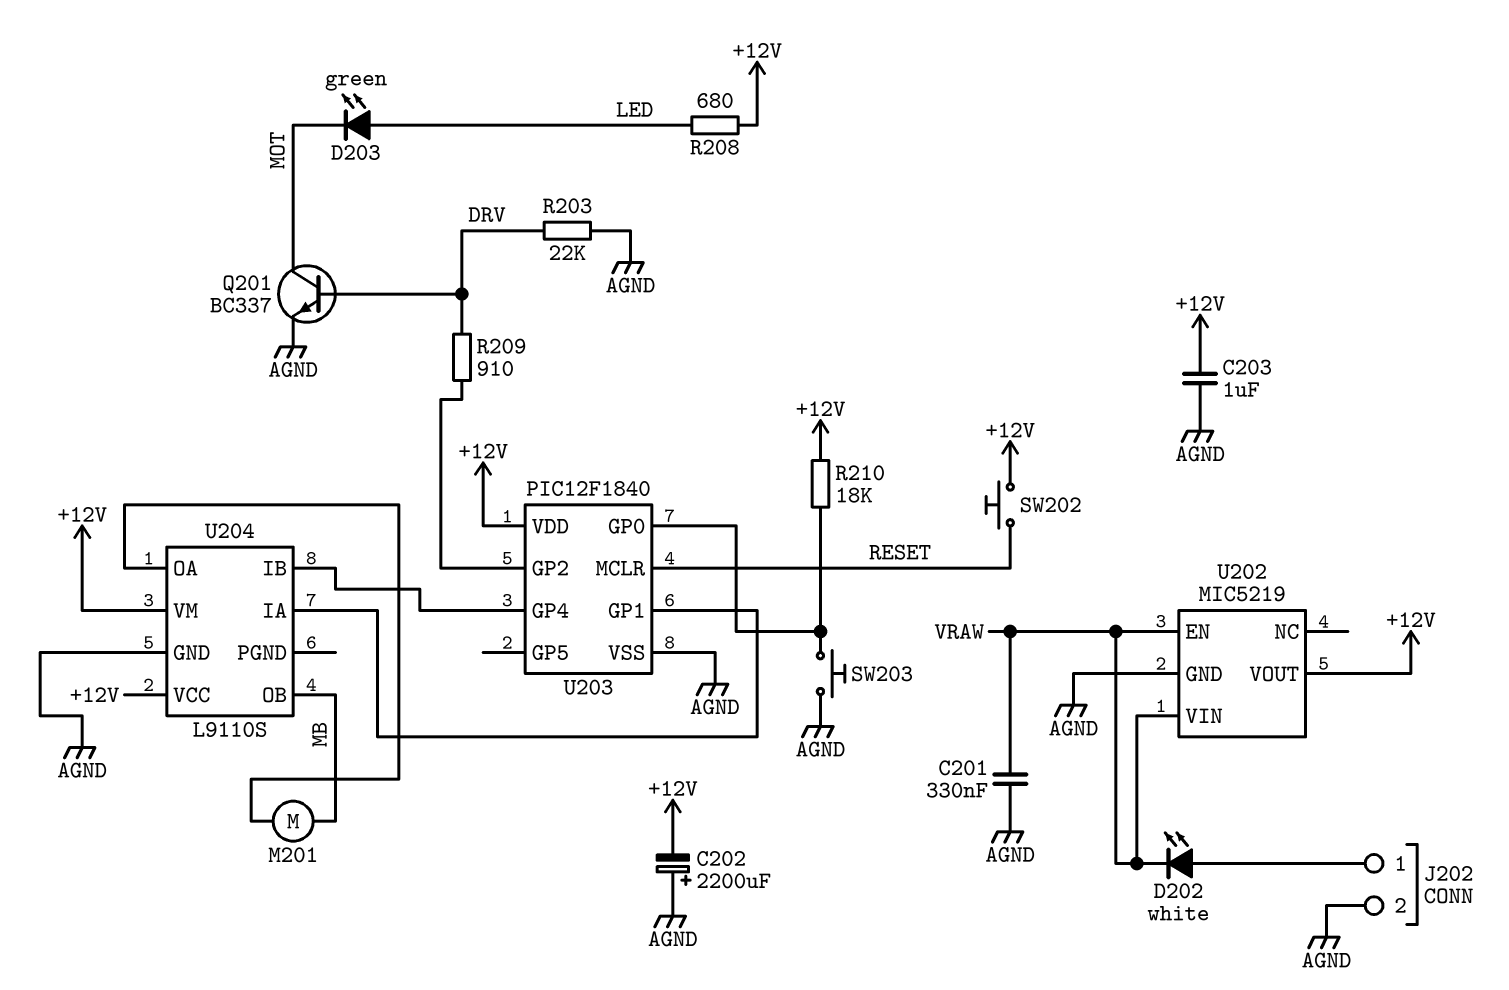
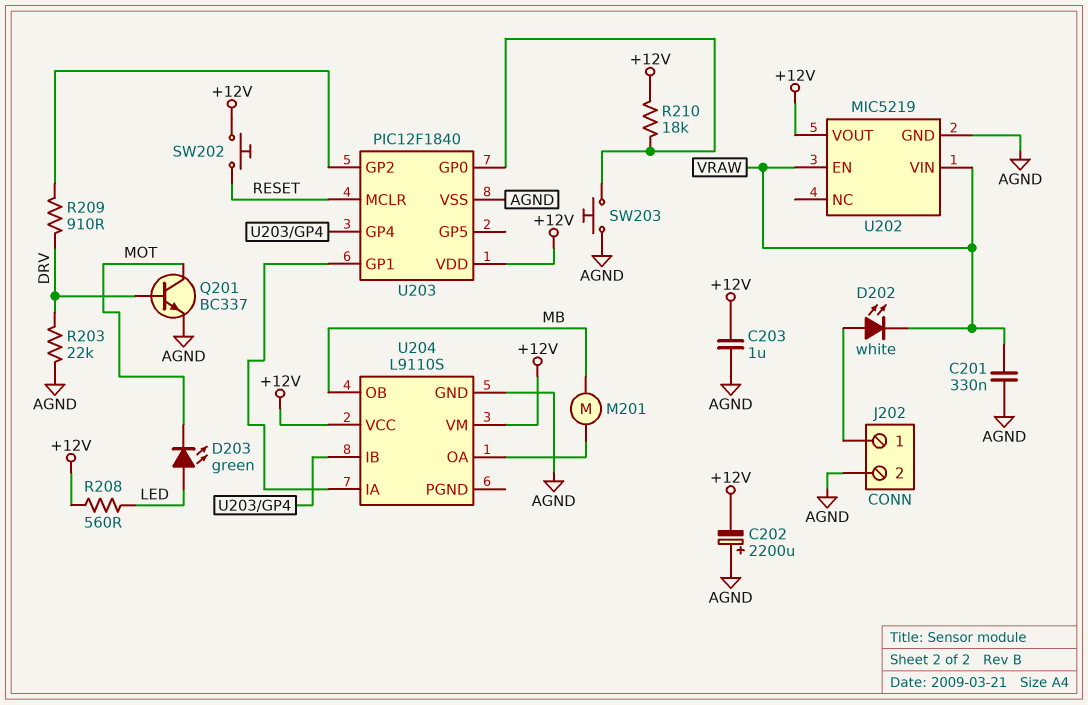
R208: 680 (+12V, LED) -> 560 (+12V, LED)

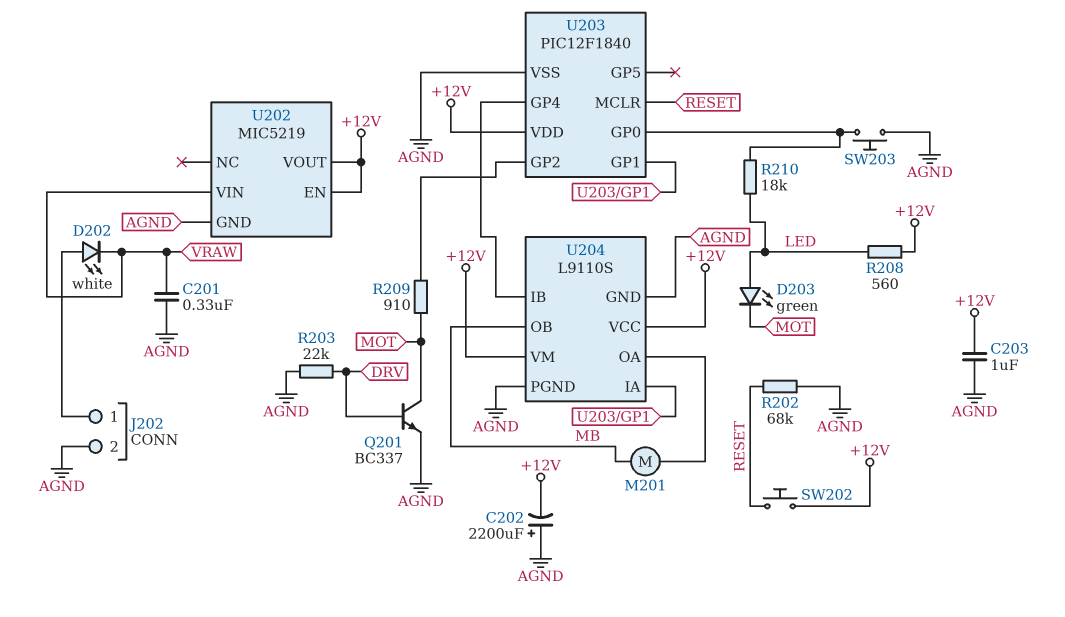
R202: none -> 68k (AGND, RESET)
R209: 910 (DRV, U203/GP2) -> 910 (MOT, U203/GP2)
R210: 18k (+12V, U203/GP0) -> 18k (LED, U203/GP0)
U202 pin EN: VRAW -> +12V
U204 pin PGND: none -> AGND

